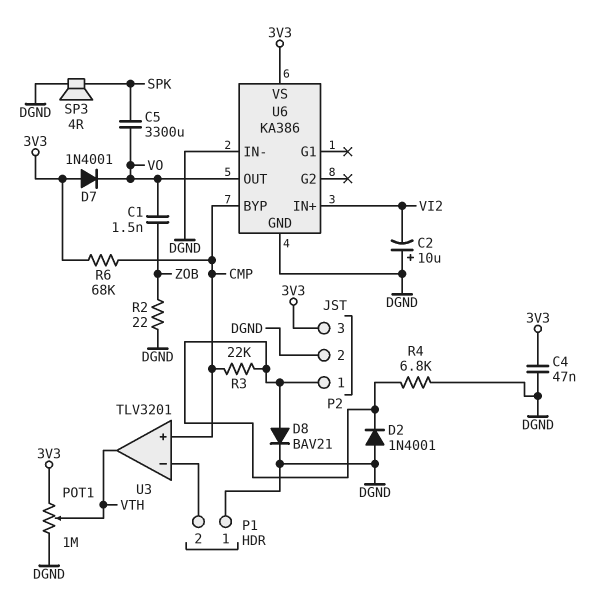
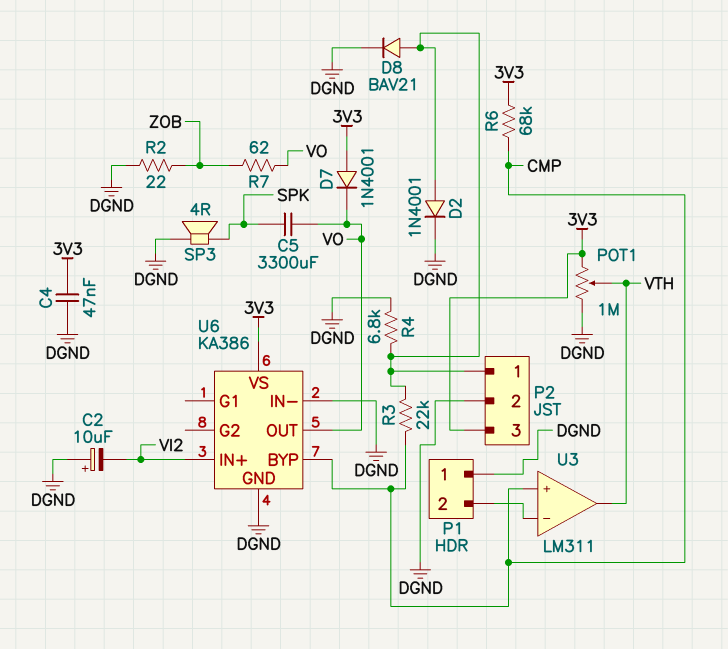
C1: 1.5nF (VO, ZOB) -> none
D2: diode 1N4001 (A DGND, K P2/1) -> diode 1N4001 (A P2/1, K DGND)
R7: none -> 62 (VO, ZOB)
U3: TLV3201 -> LM311

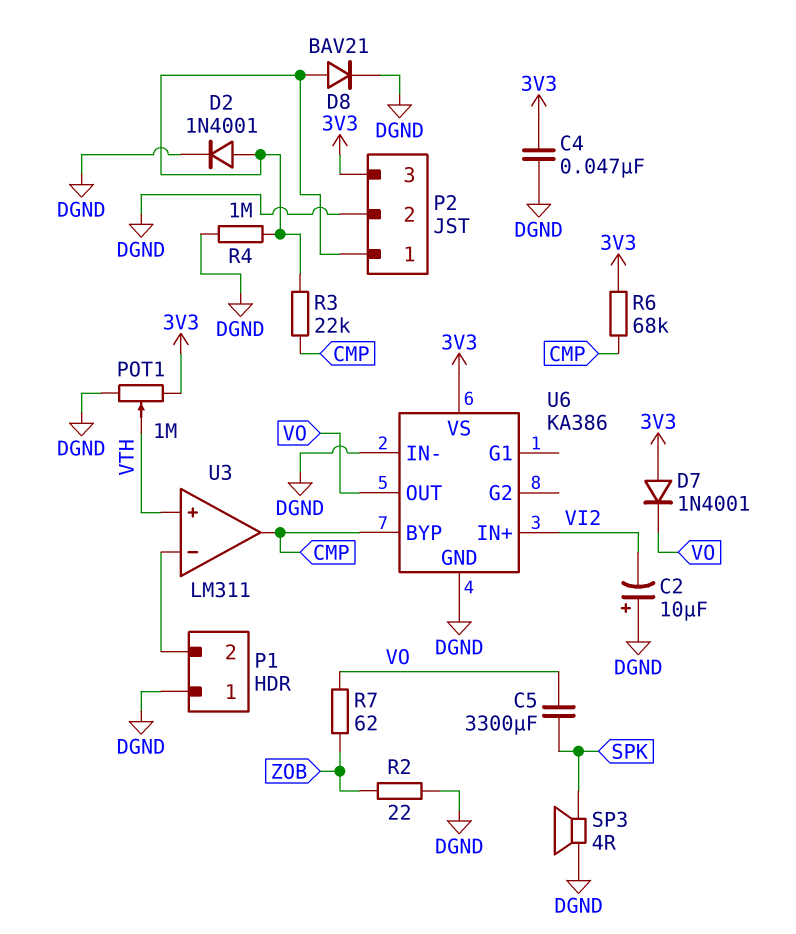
R4: 6.8k (DGND, P2/1) -> 1M (DGND, P2/1)
U3 pin in+: CMP -> VTH
U3 pin out: VTH -> CMP

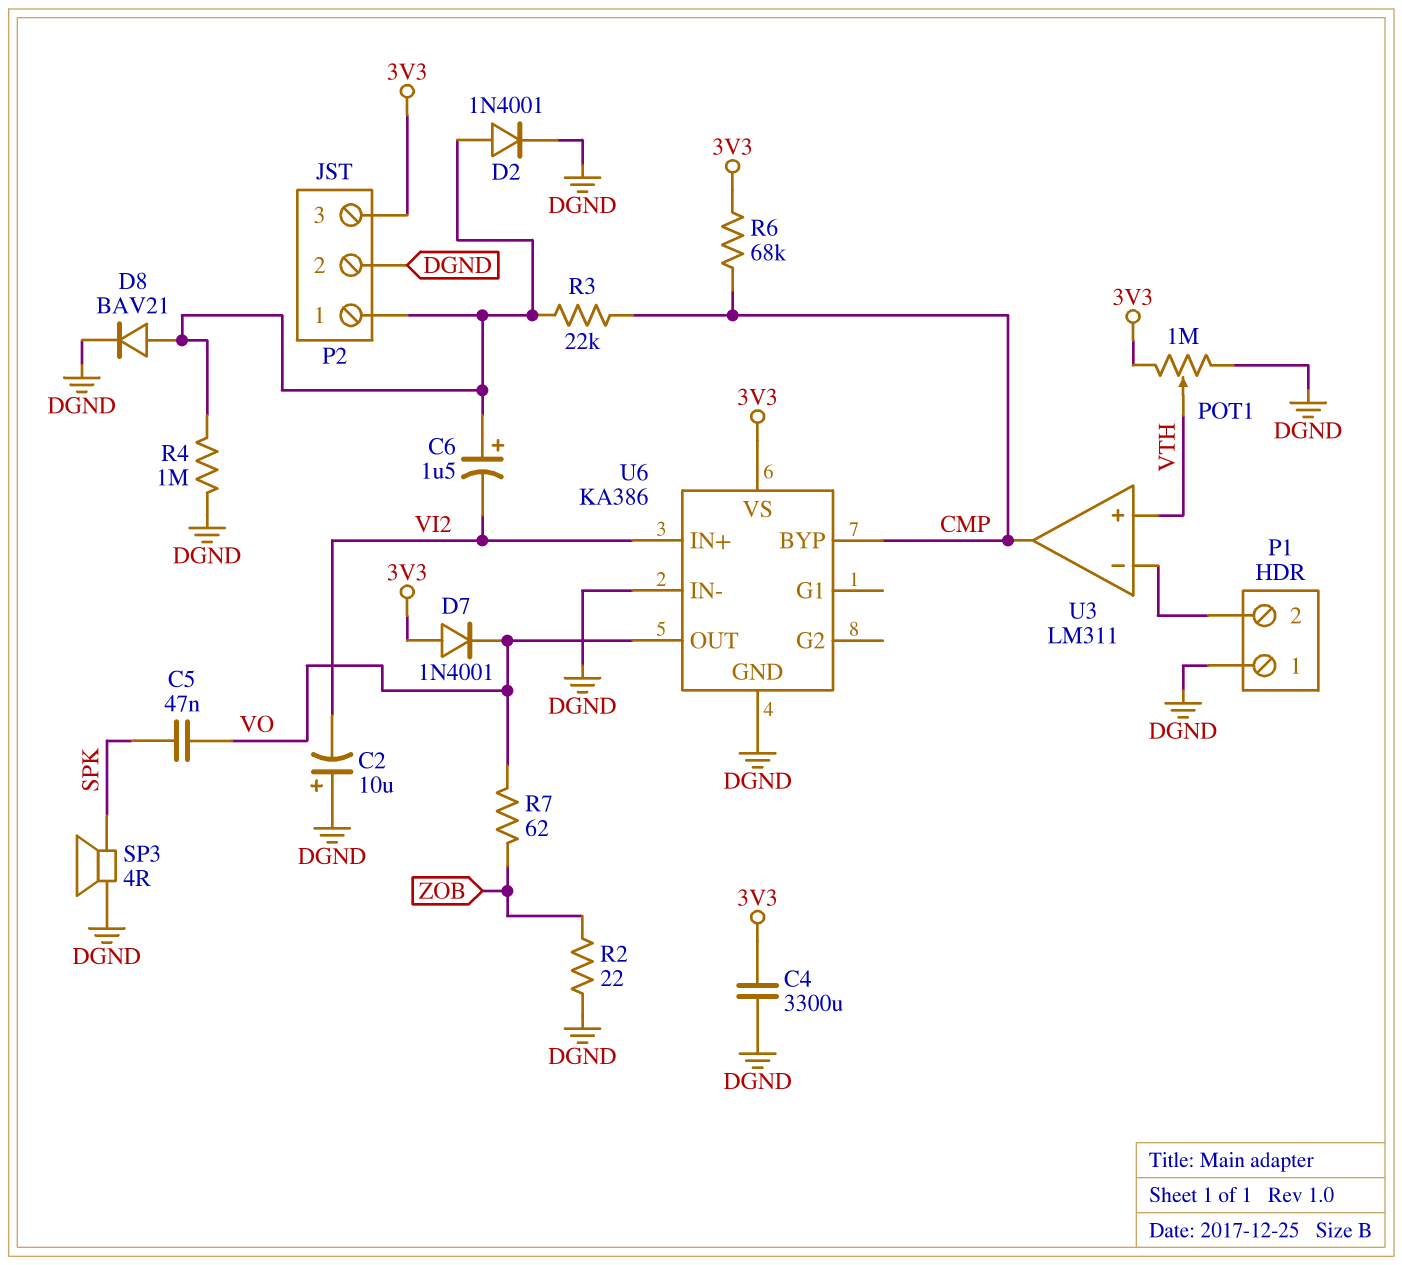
C4: 47nF (3V3, DGND) -> 3300uF (3V3, DGND)
C5: 3300uF (SPK, VO) -> 47nF (SPK, VO)
C6: none -> 1.5uF (plus P2/1, minus VI2)

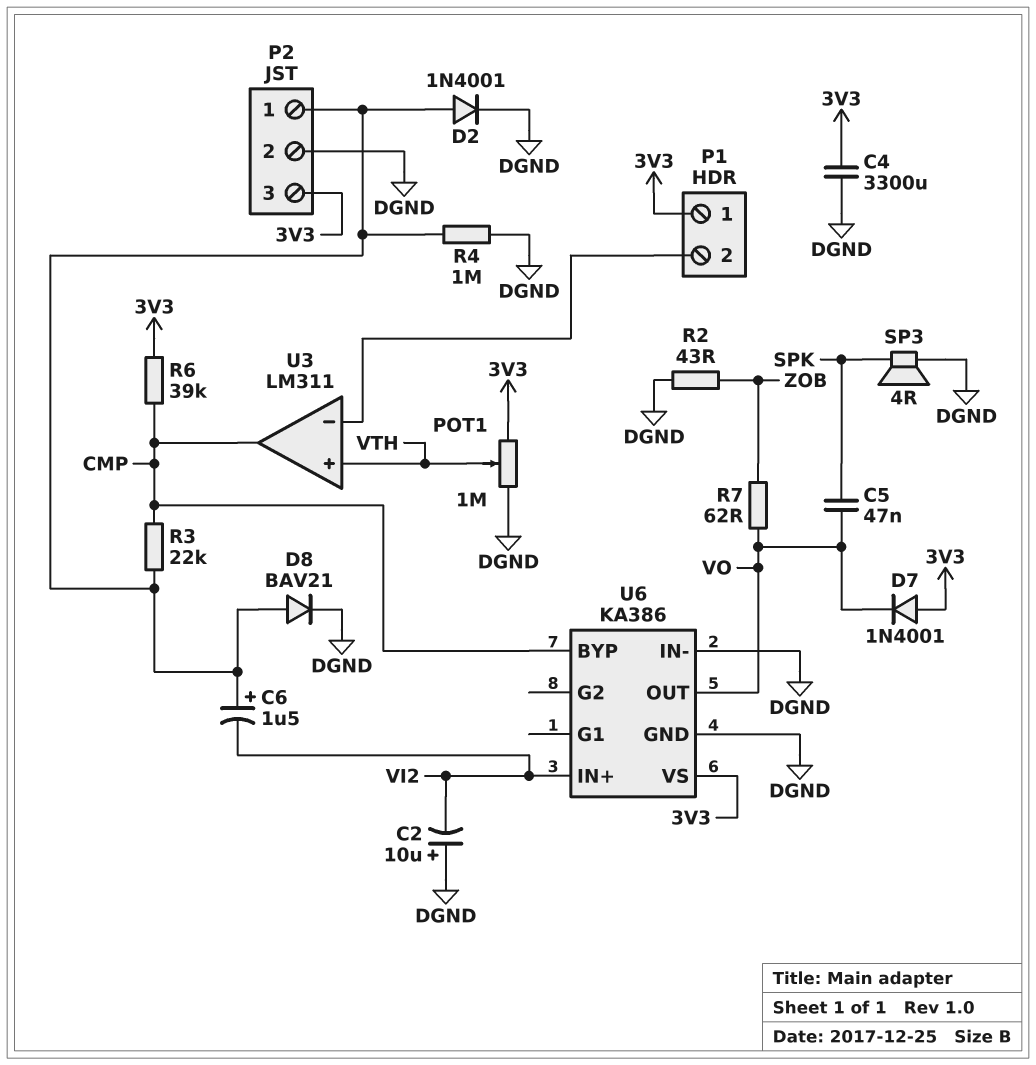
P1 pin 1: DGND -> 3V3
R2: 22 (DGND, ZOB) -> 43 (DGND, ZOB)
R6: 68k (3V3, CMP) -> 39k (3V3, CMP)

